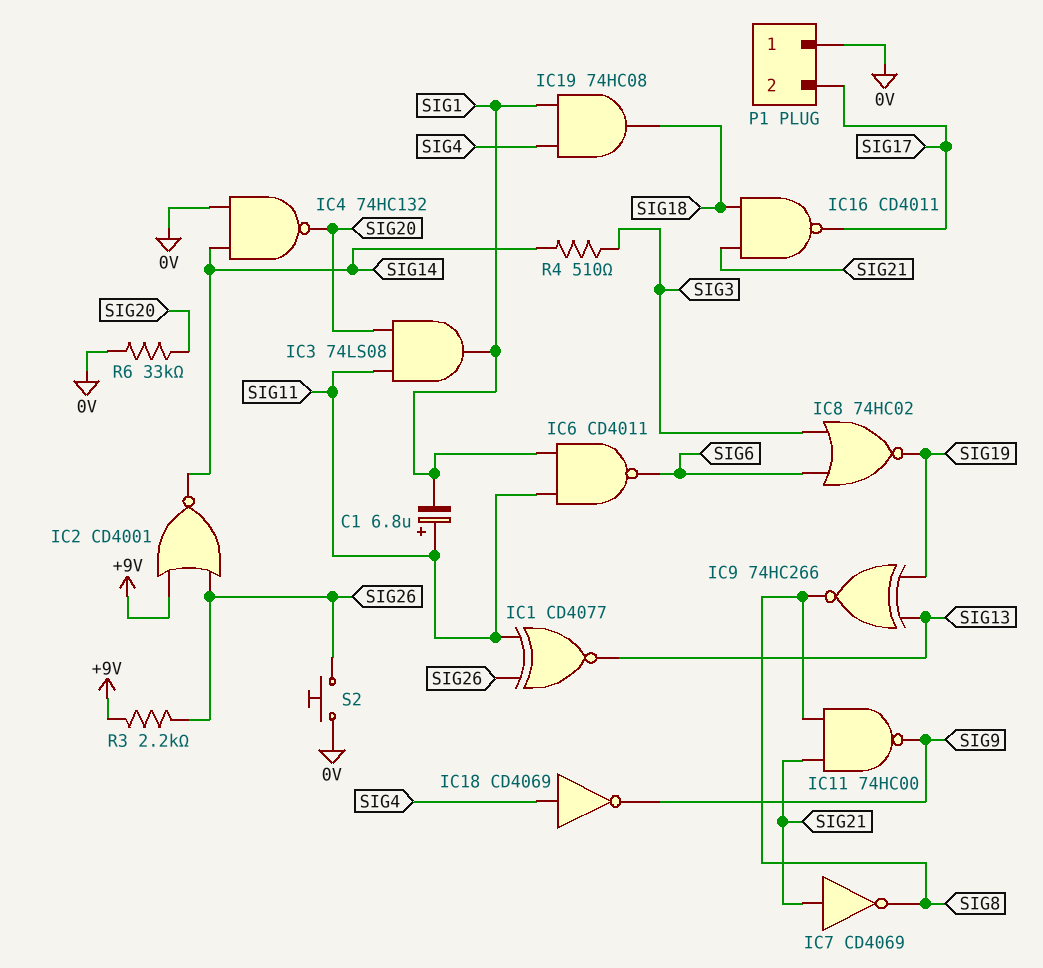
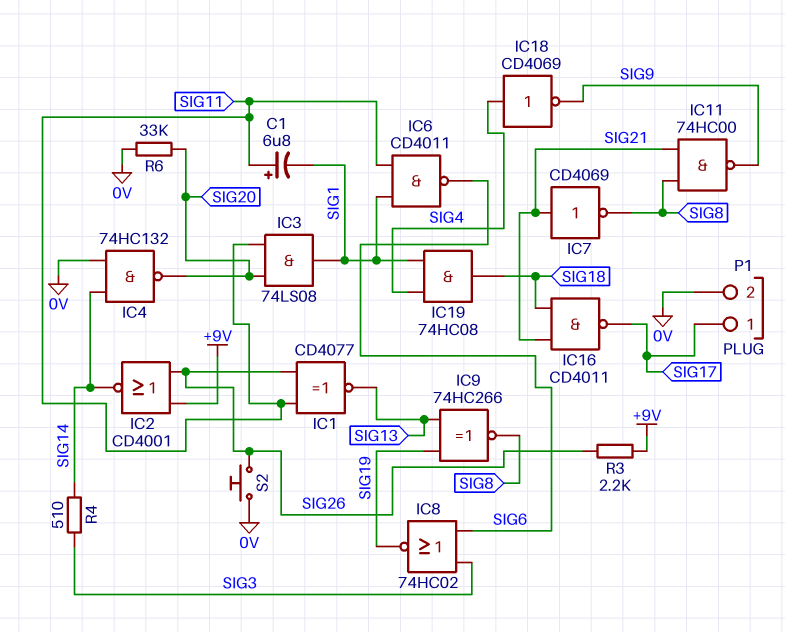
P1 pin 1: 0V -> SIG17
P1 pin 2: SIG17 -> 0V

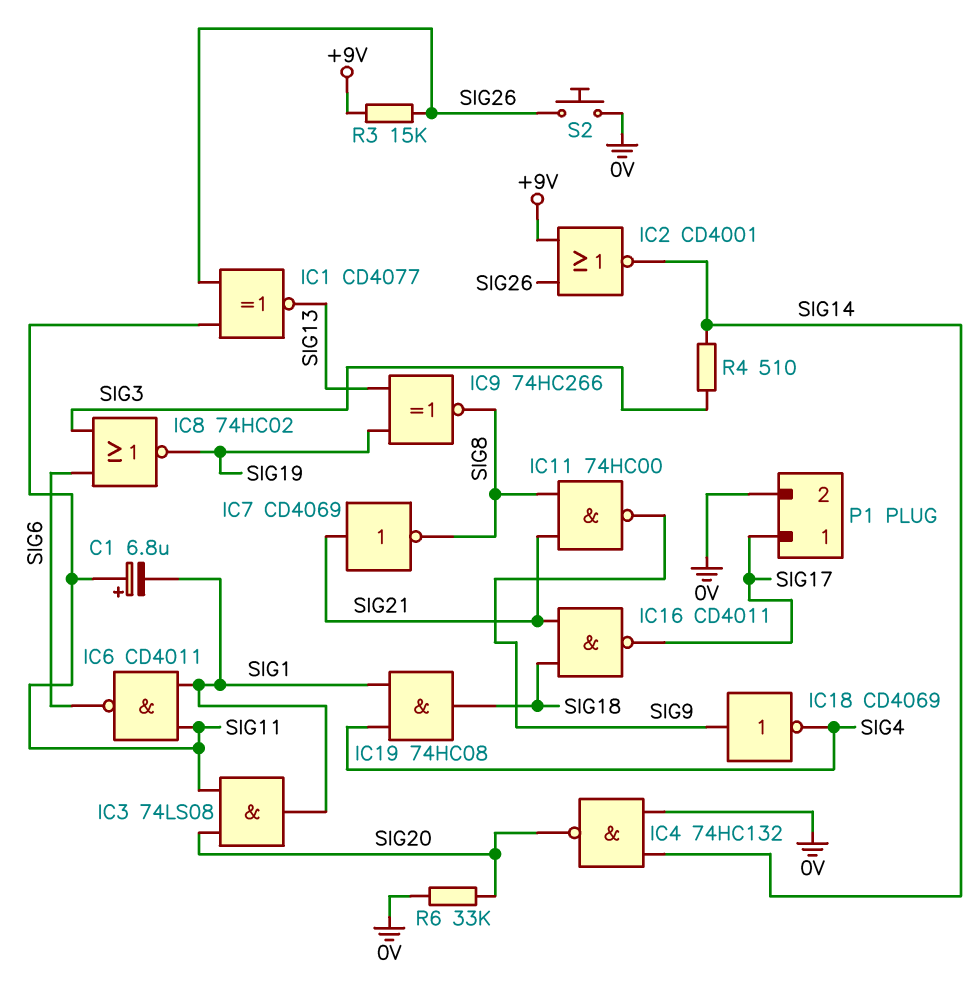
IC18: NOT CD4069 (in SIG4, out SIG9) -> NOT CD4069 (in SIG9, out SIG4)
R3: 2.2k (+9V, SIG26) -> 15k (+9V, SIG26)

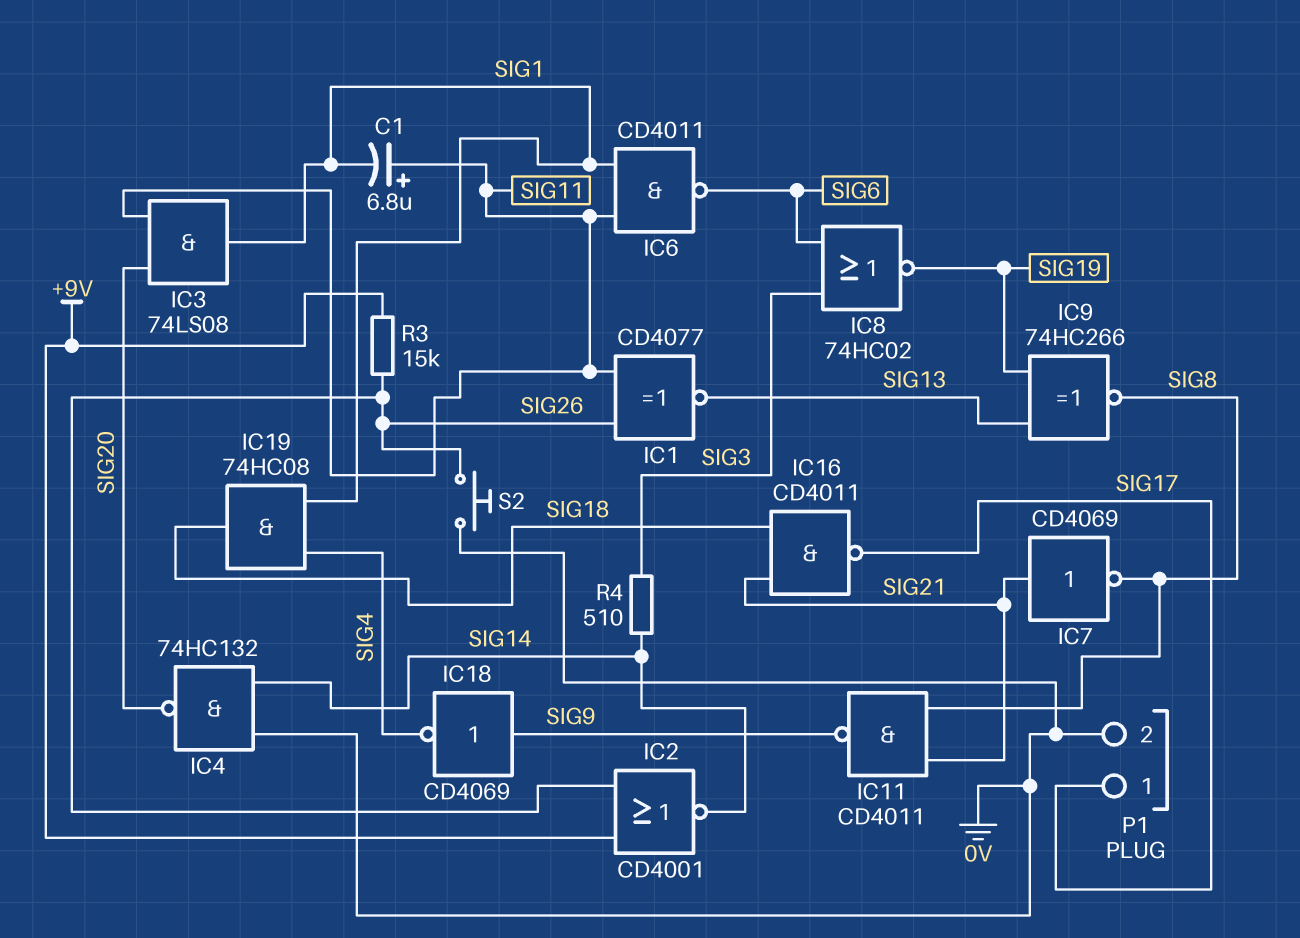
IC11: NAND 74HC00 (in SIG8, in SIG21, out SIG9) -> NAND CD4011 (in SIG8, in SIG21, out SIG9)
R6: 33k (0V, SIG20) -> none

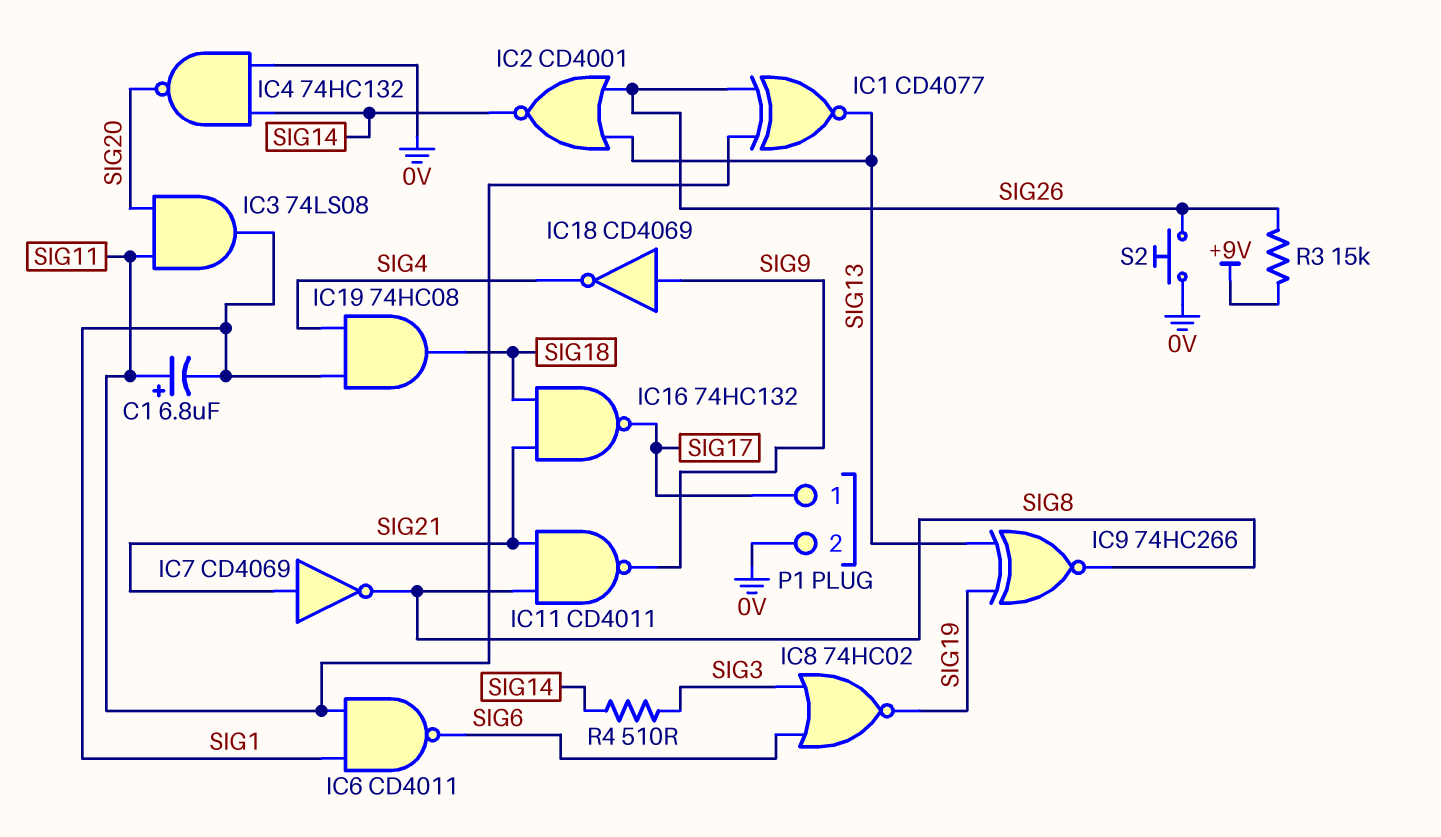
IC2: NOR CD4001 (in +9V, in SIG26, out SIG14) -> NOR CD4001 (in SIG13, in SIG26, out SIG14)
IC16: NAND CD4011 (in SIG18, in SIG21, out SIG17) -> NAND 74HC132 (in SIG18, in SIG21, out SIG17)

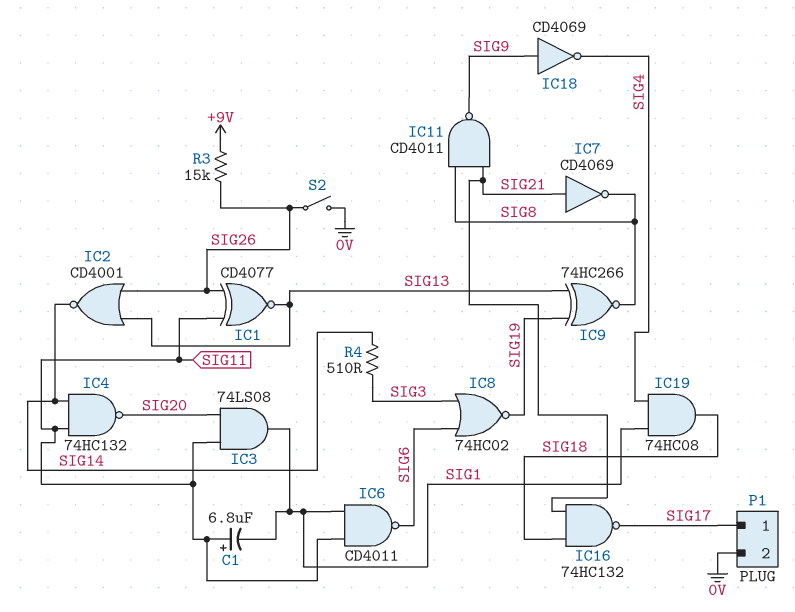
IC4: NAND 74HC132 (in 0V, in SIG14, out SIG20) -> NAND 74HC132 (in SIG11, in SIG14, out SIG20)
S2: button (0V, SIG26) -> switch (0V, SIG26)

